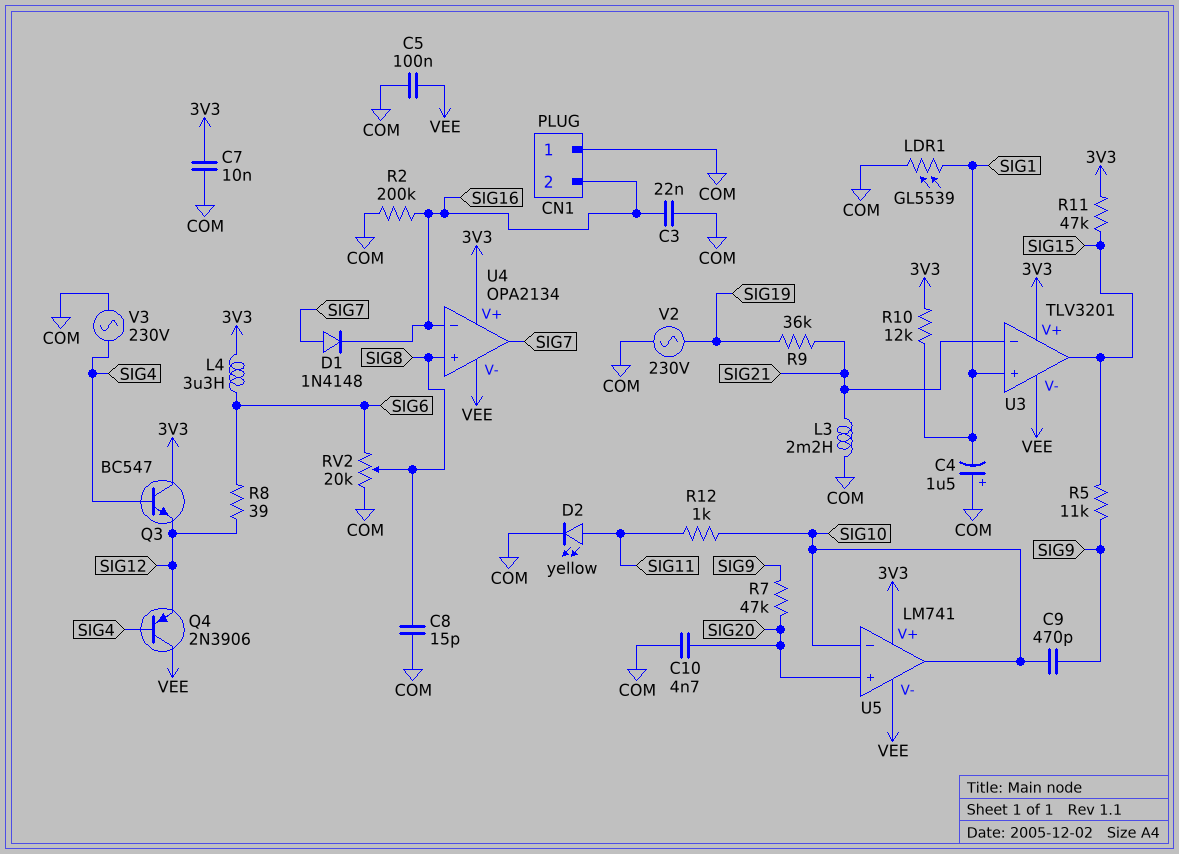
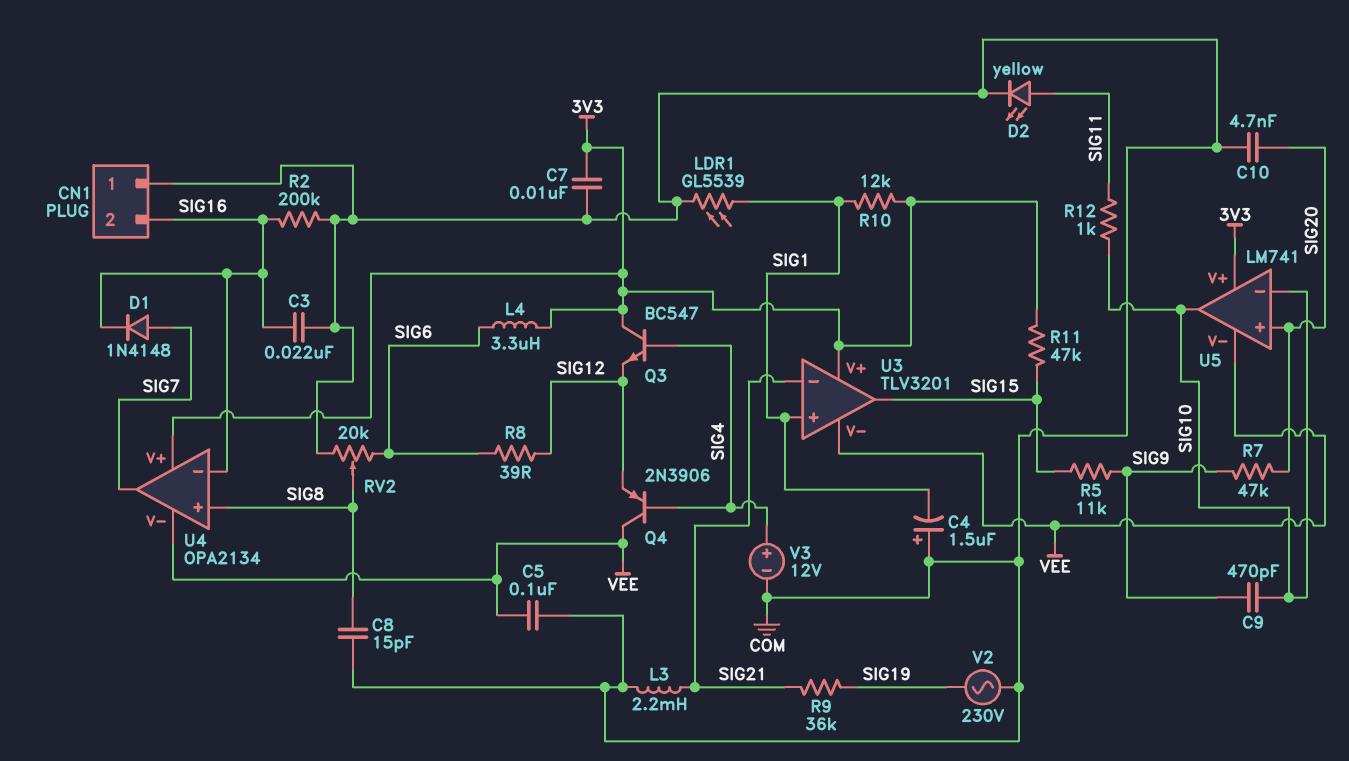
V3: AC 230V (COM, SIG4) -> 12V (plus SIG4, minus COM)

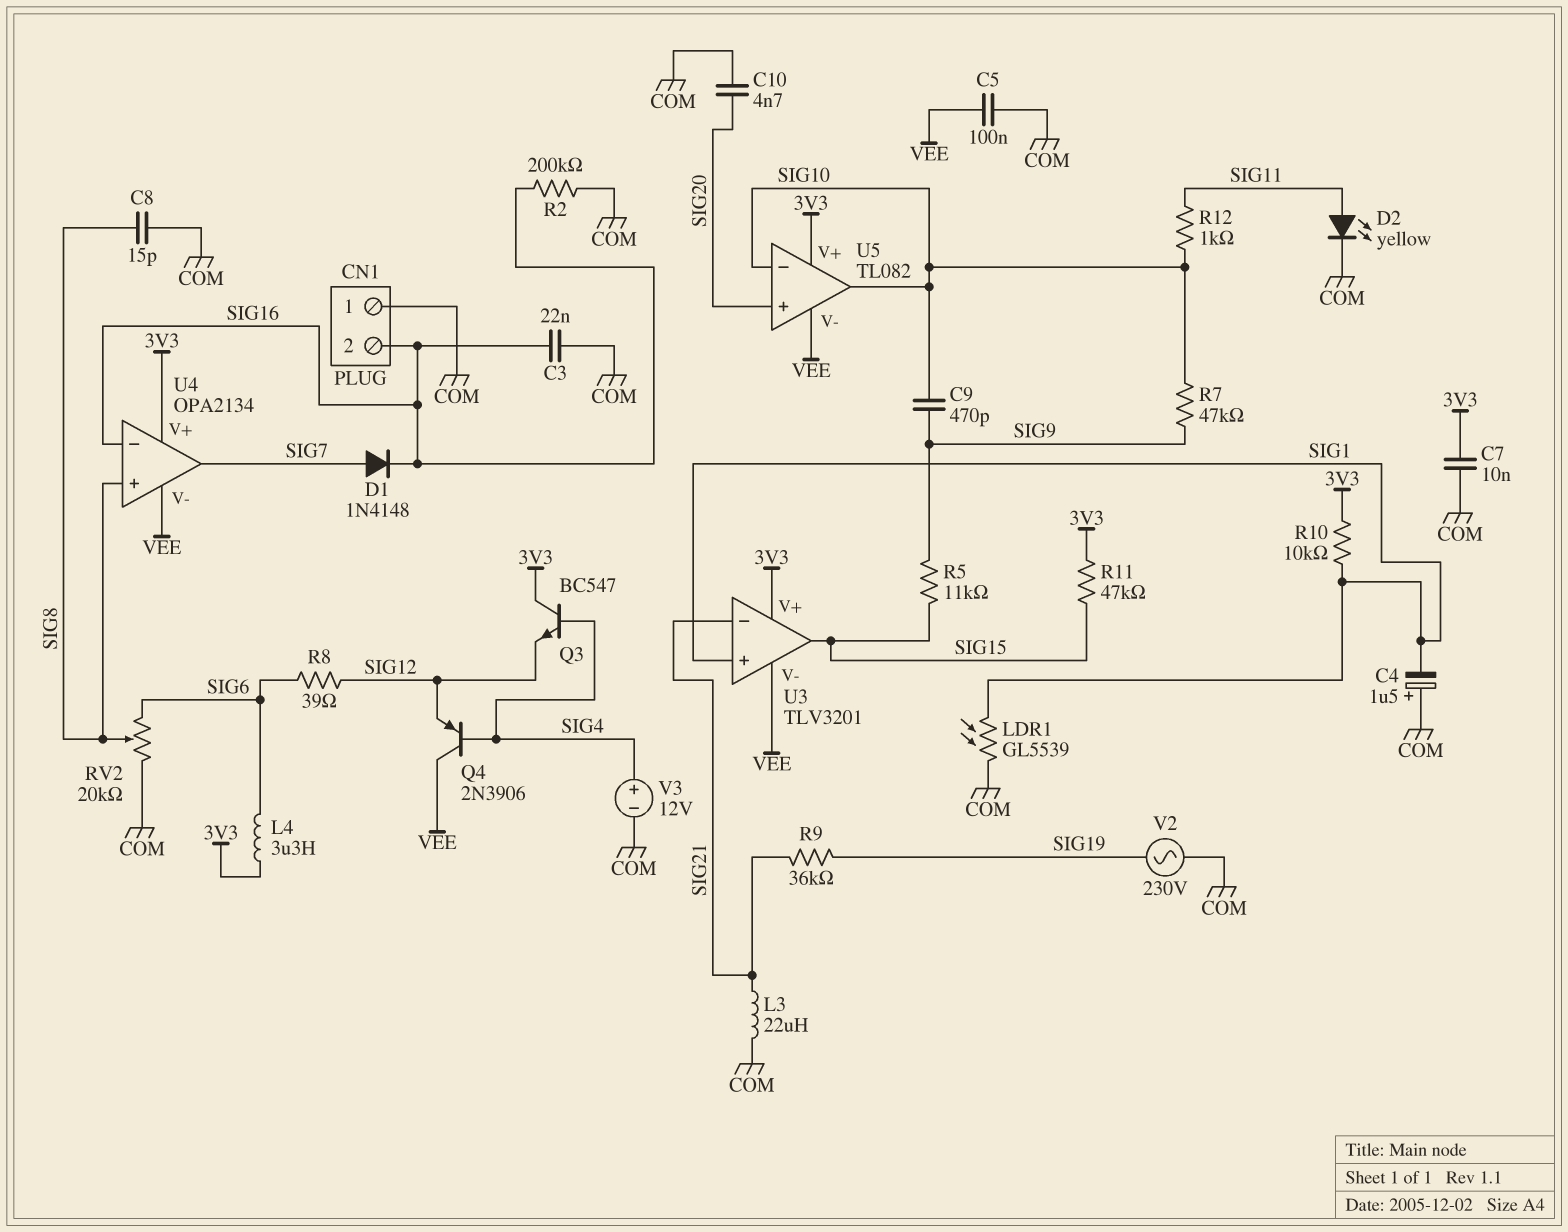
L3: 2.2mH (COM, SIG21) -> 22uH (COM, SIG21)
R7: 47k (SIG9, SIG20) -> 47k (SIG9, SIG10)
R10: 12k (3V3, SIG1) -> 10k (3V3, SIG1)
U5: LM741 -> TL082

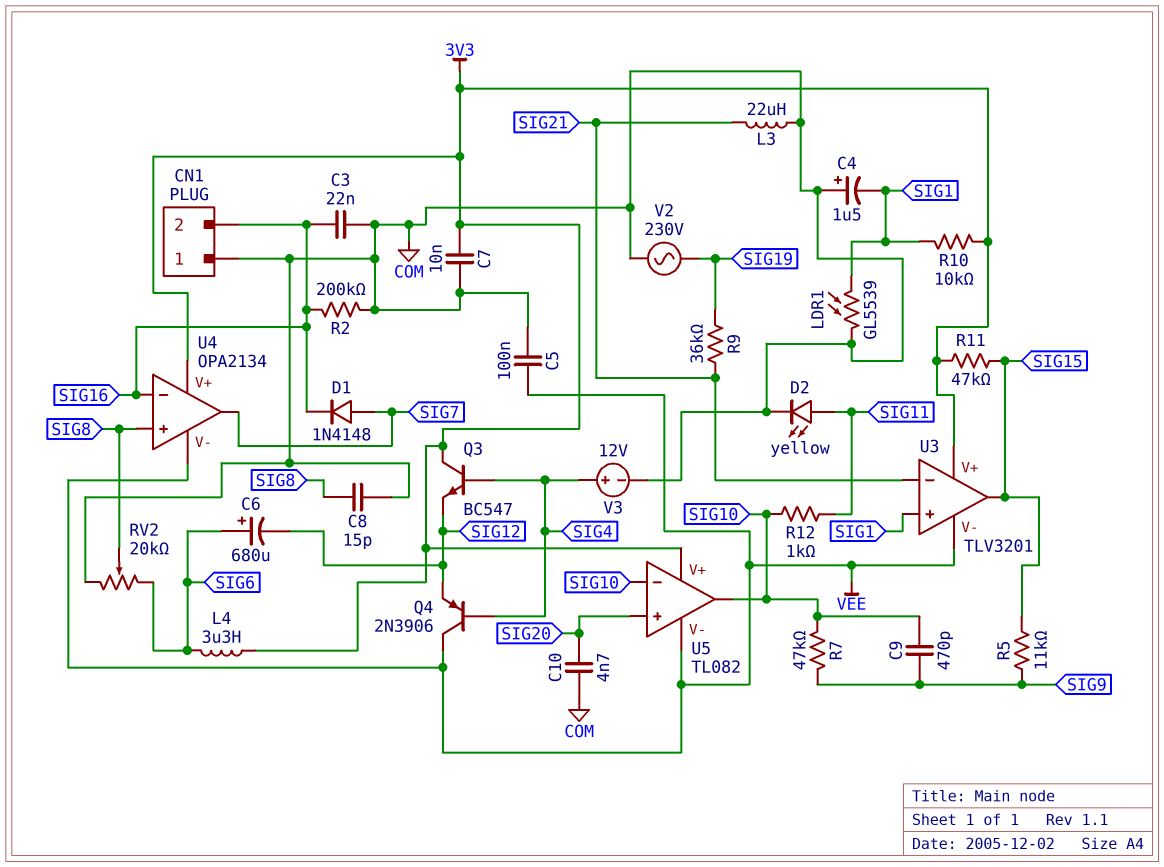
C6: none -> 680uF (plus SIG6, minus SIG12)
R8: 39 (SIG6, SIG12) -> none

